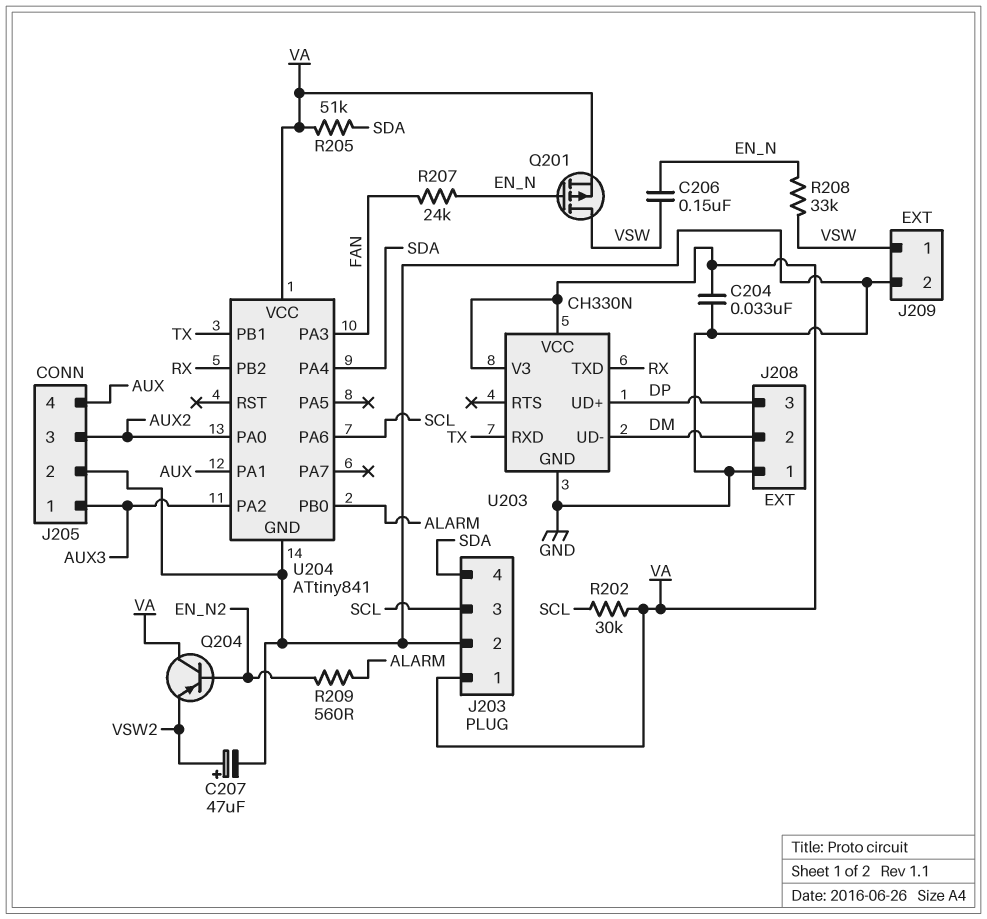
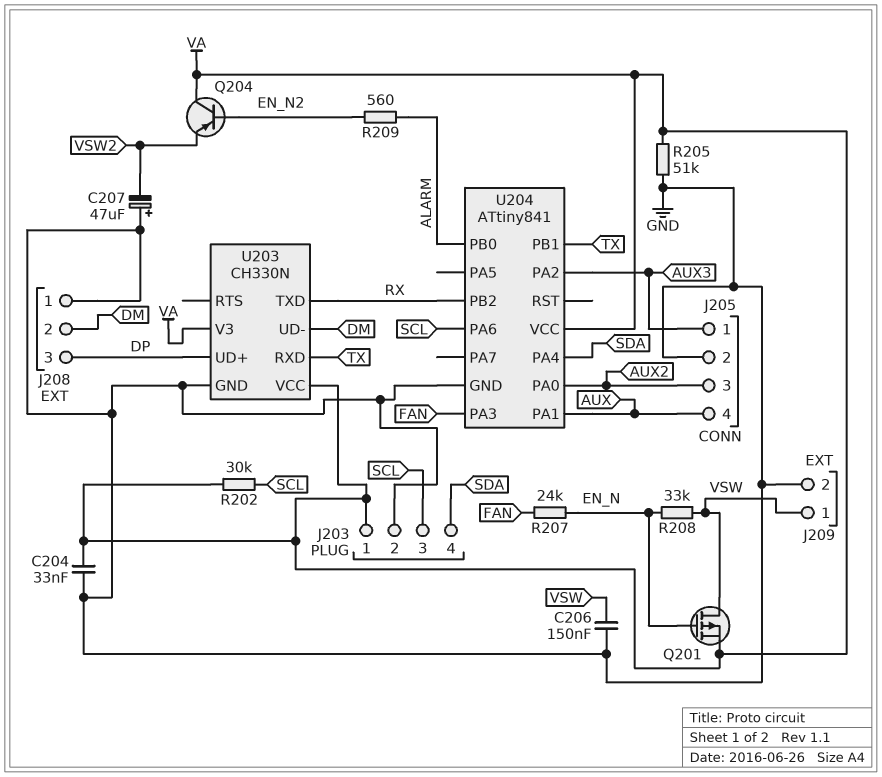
C206: 150nF (EN_N, VSW) -> 150nF (GND, VSW)
C207: 47uF (plus VSW2, minus GND) -> 47uF (plus GND, minus VSW2)
R205: 51k (SDA, VA) -> 51k (GND, VA)

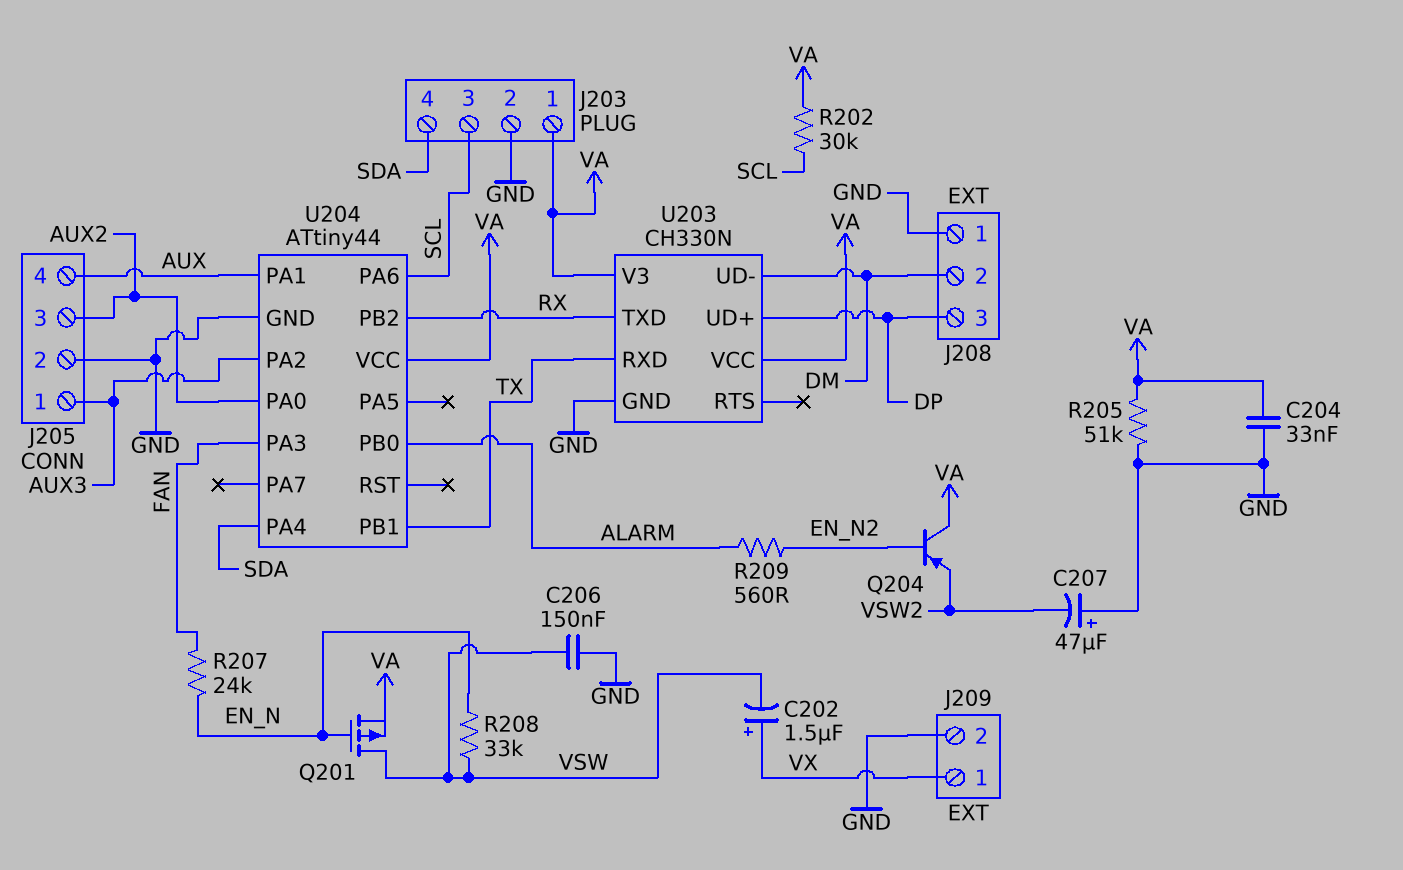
C202: none -> 1.5uF (plus VX, minus VSW)
J209 pin 1: VSW -> VX
U204: ATtiny841 -> ATtiny44

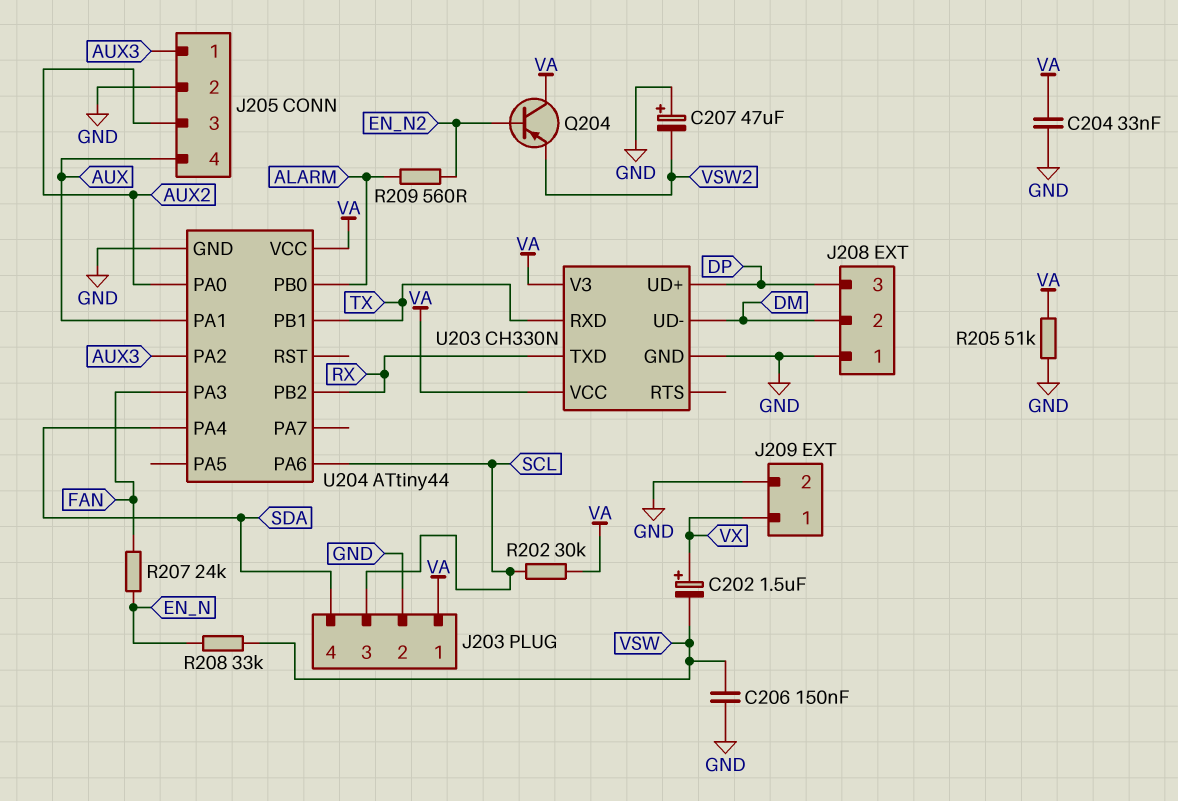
Q201: PMOS (G EN_N, D VSW, S VA) -> none

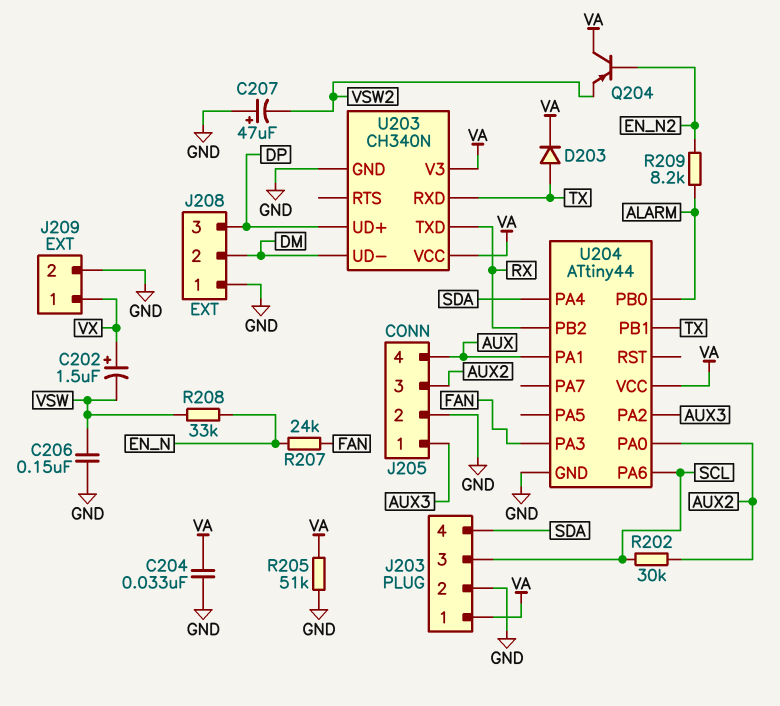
D203: none -> diode (A TX, K VA)
R202: 30k (SCL, VA) -> 30k (AUX2, SCL)
R209: 560 (ALARM, EN_N2) -> 8.2k (ALARM, EN_N2)
U203: CH330N -> CH340N

